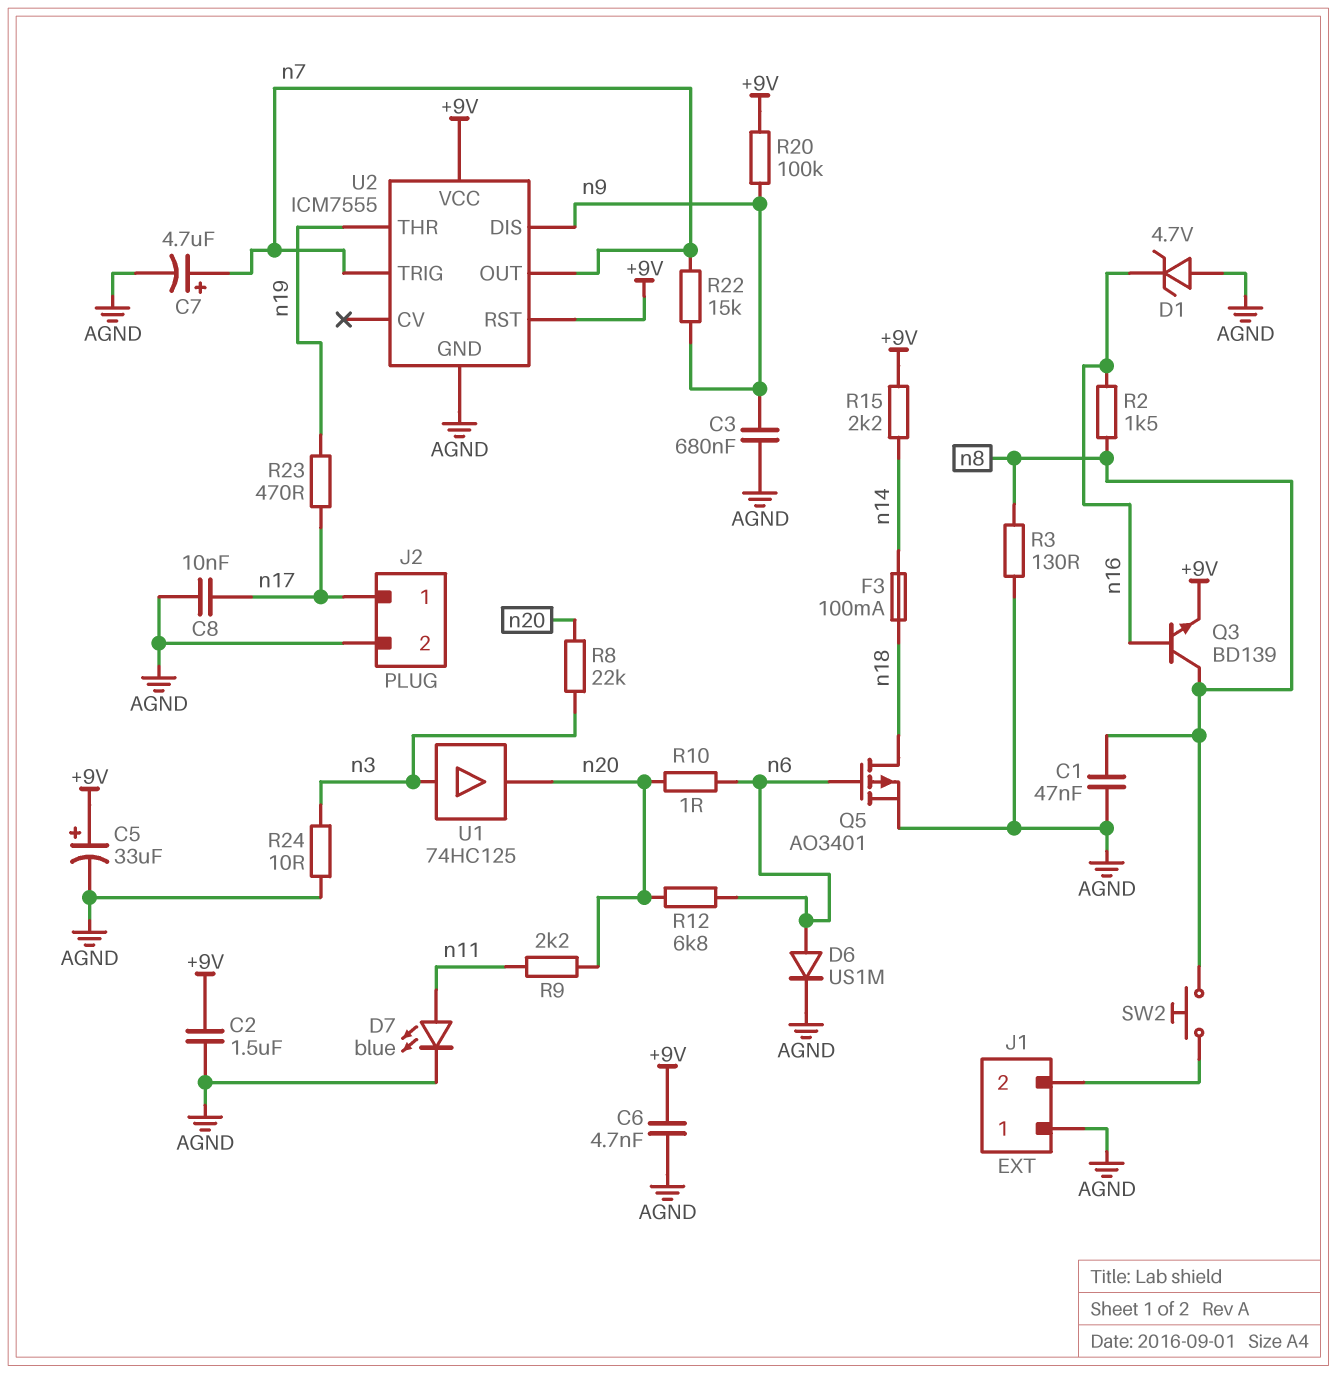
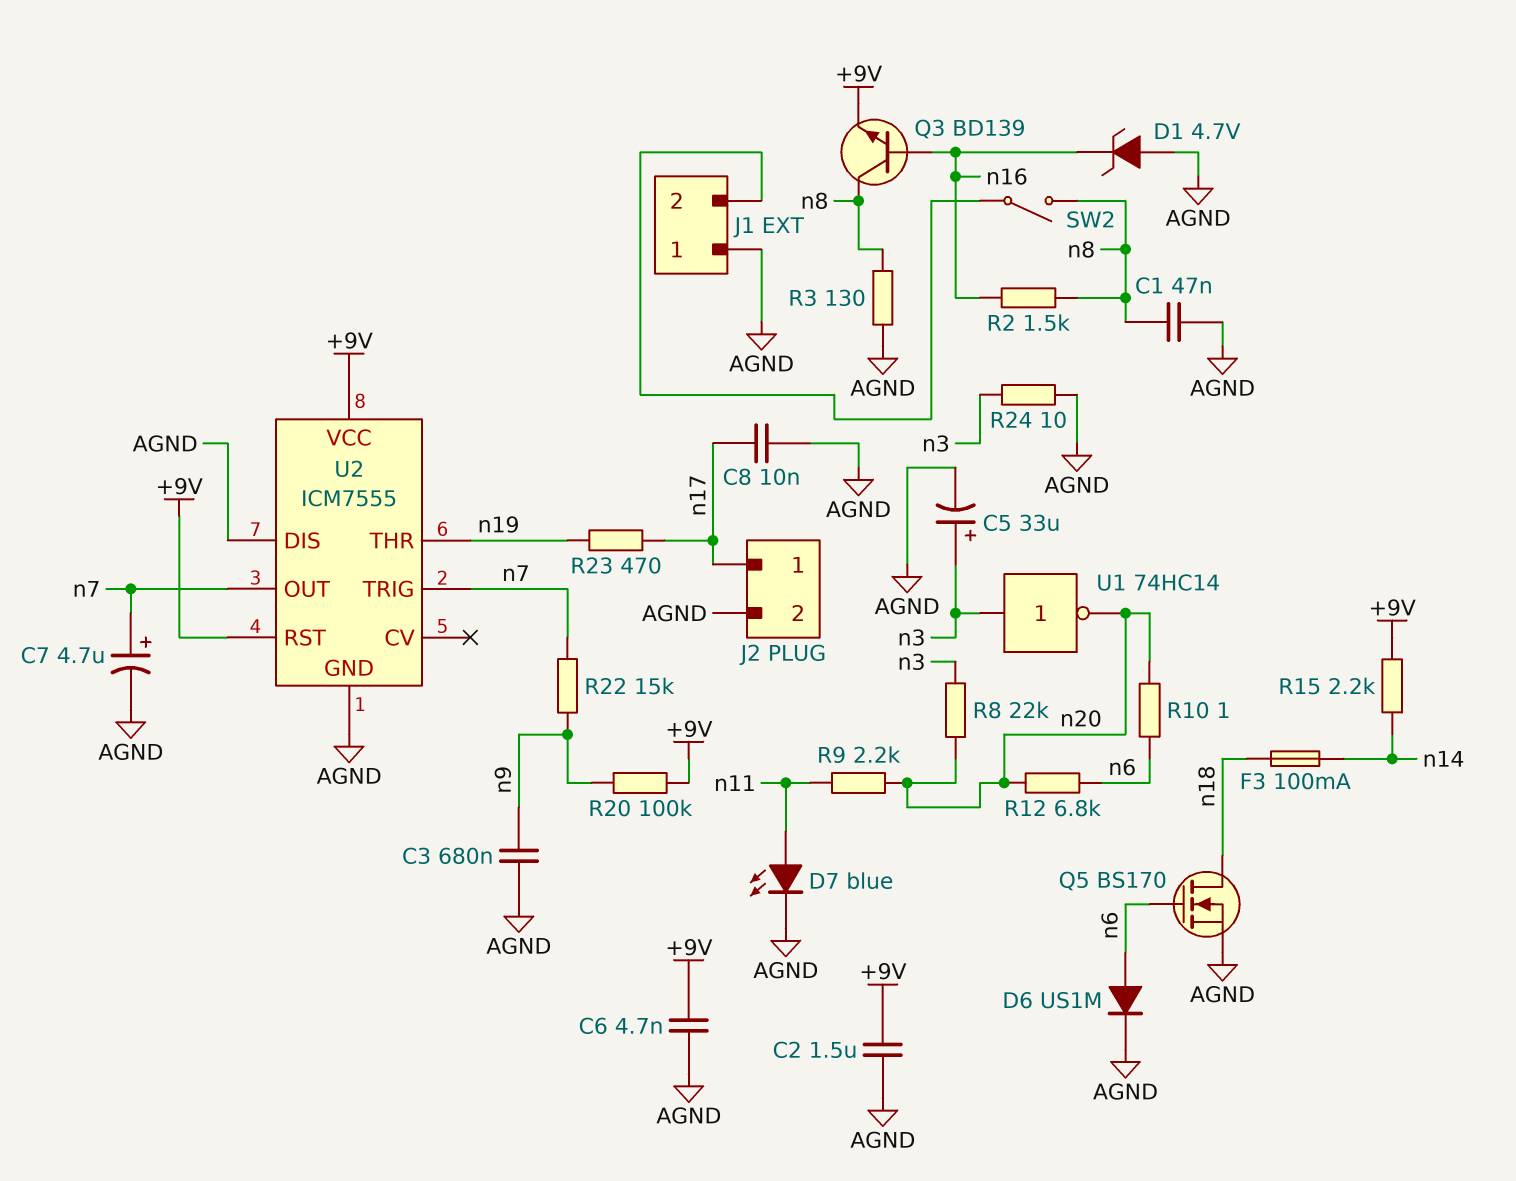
C5: 33uF (plus +9V, minus AGND) -> 33uF (plus n3, minus AGND)
Q5: PMOS AO3401 (G n6, D n18, S AGND) -> NMOS BS170 (G n6, D n18, S AGND)
SW2: button (J1/2, n8) -> switch (J1/2, n8)
U1: buffer 74HC125 (in n3, out n20) -> NOT 74HC14 (in n3, out n20)
U2 pin DIS: n9 -> AGND

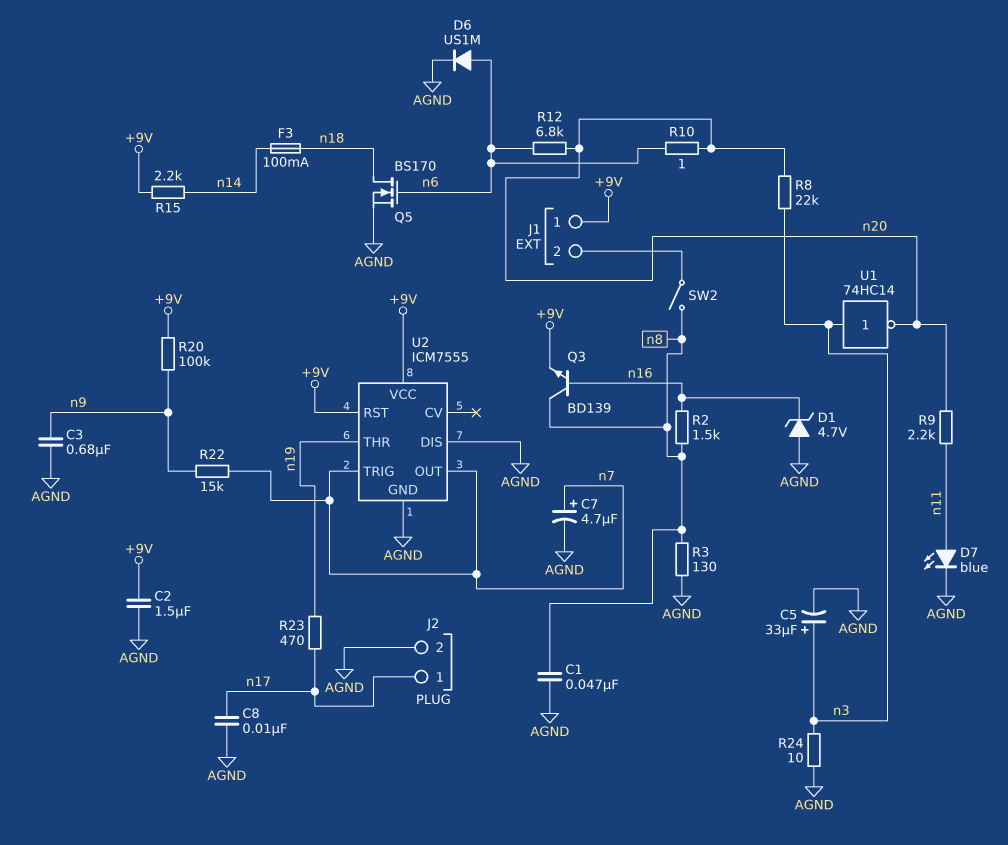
C6: 4.7nF (+9V, AGND) -> none
J1 pin 1: AGND -> +9V

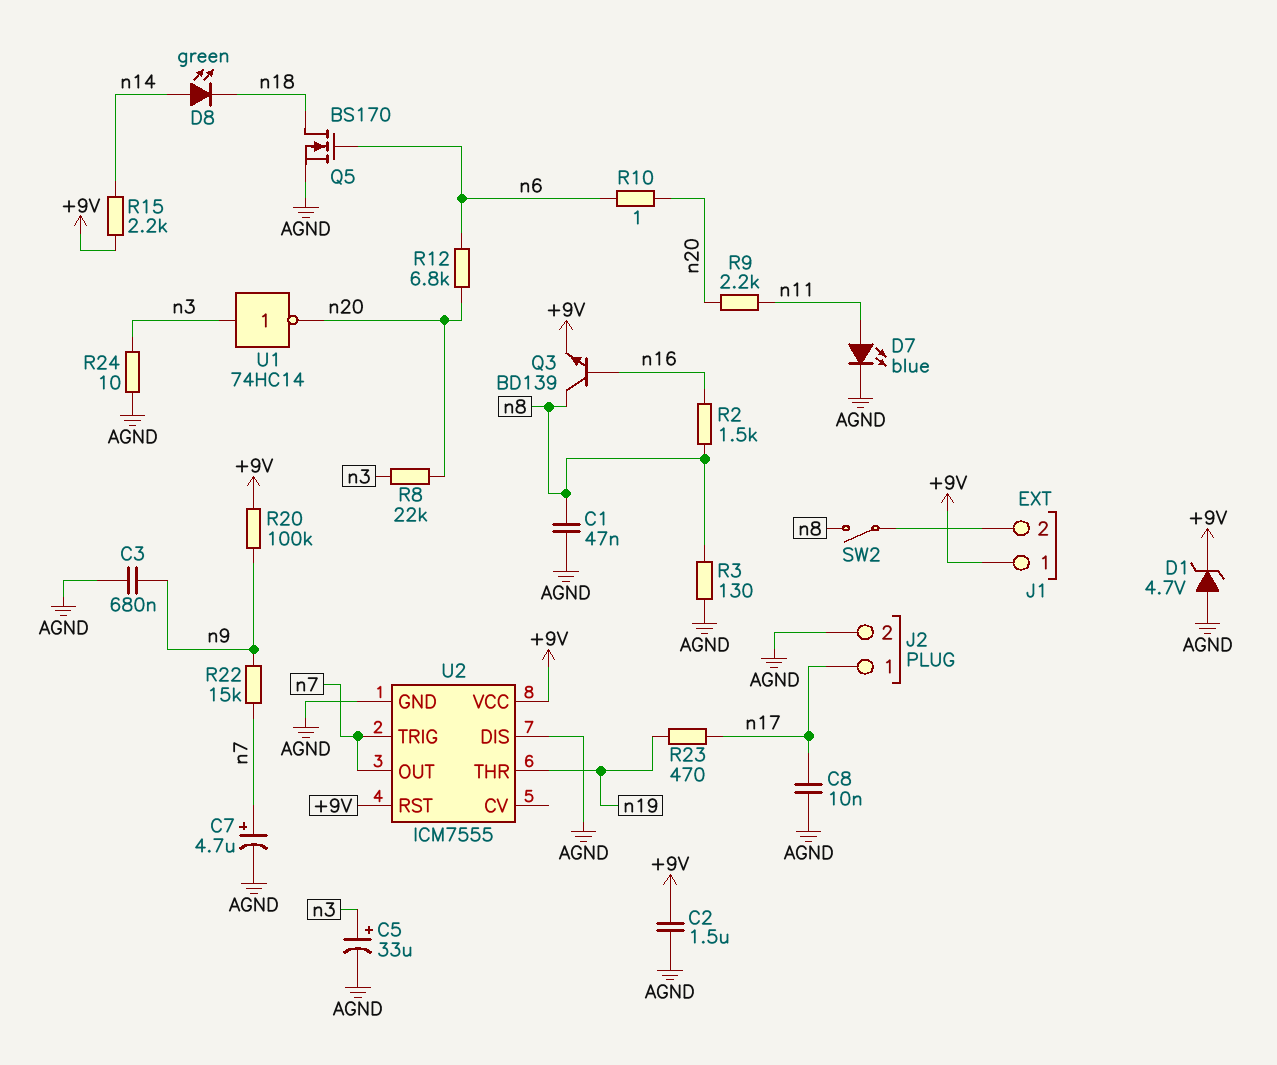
D1: zener 4.7V (A AGND, K n16) -> zener 4.7V (A AGND, K +9V)
D6: diode US1M (A n6, K AGND) -> none
D8: none -> LED green (A n14, K n18)
F3: 100mA (n14, n18) -> none

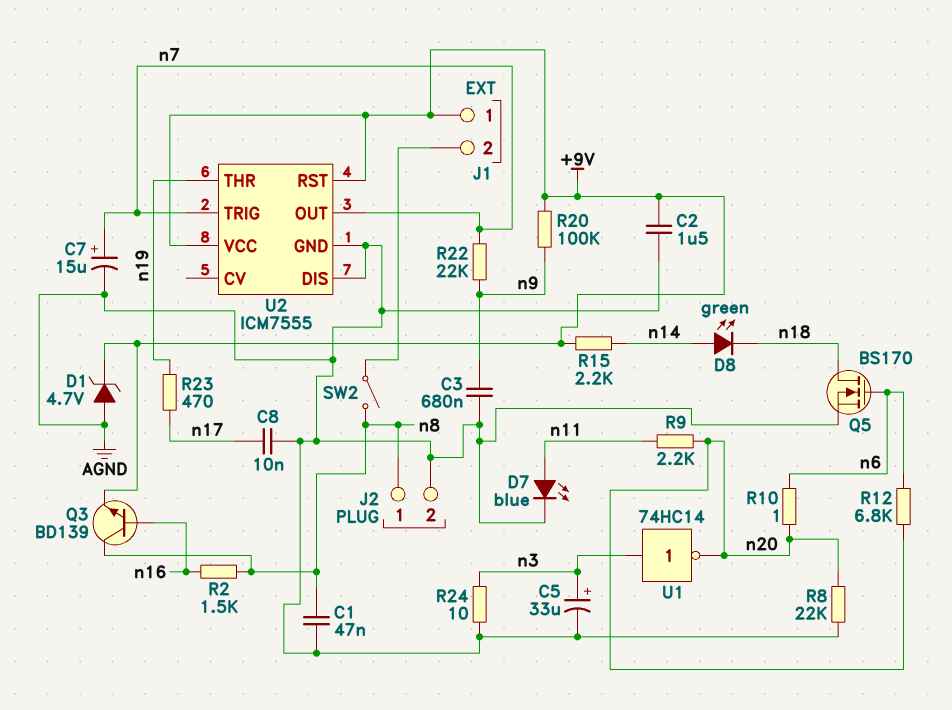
C7: 4.7uF (plus n7, minus AGND) -> 15uF (plus n7, minus AGND)
J2 pin 1: n17 -> n8
R3: 130 (AGND, n8) -> none
R8: 22k (n3, n20) -> 22k (AGND, n20)
R22: 15k (n7, n9) -> 22k (n7, n9)

